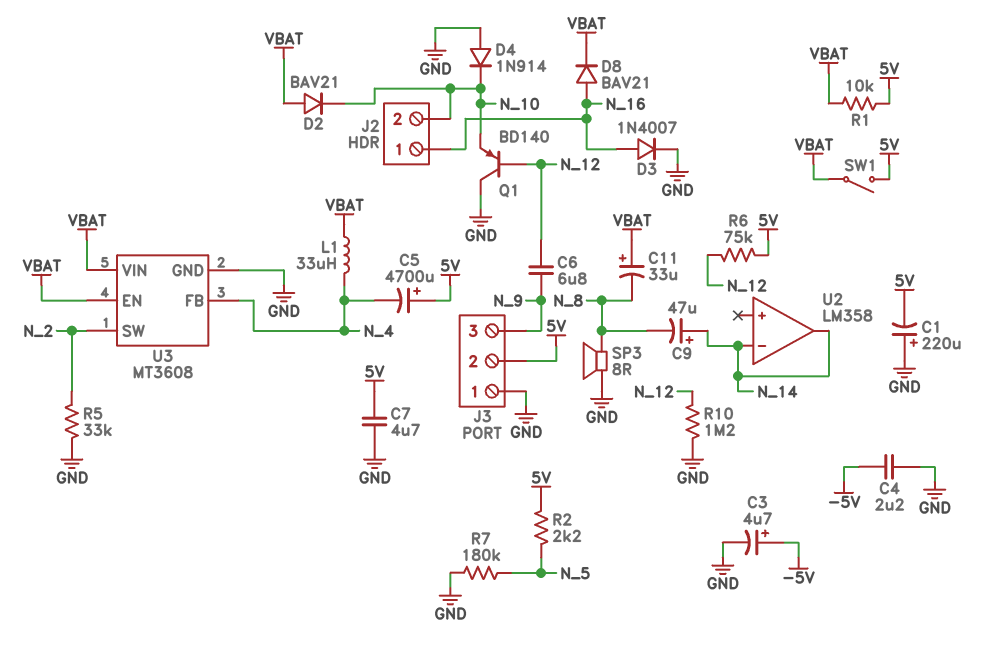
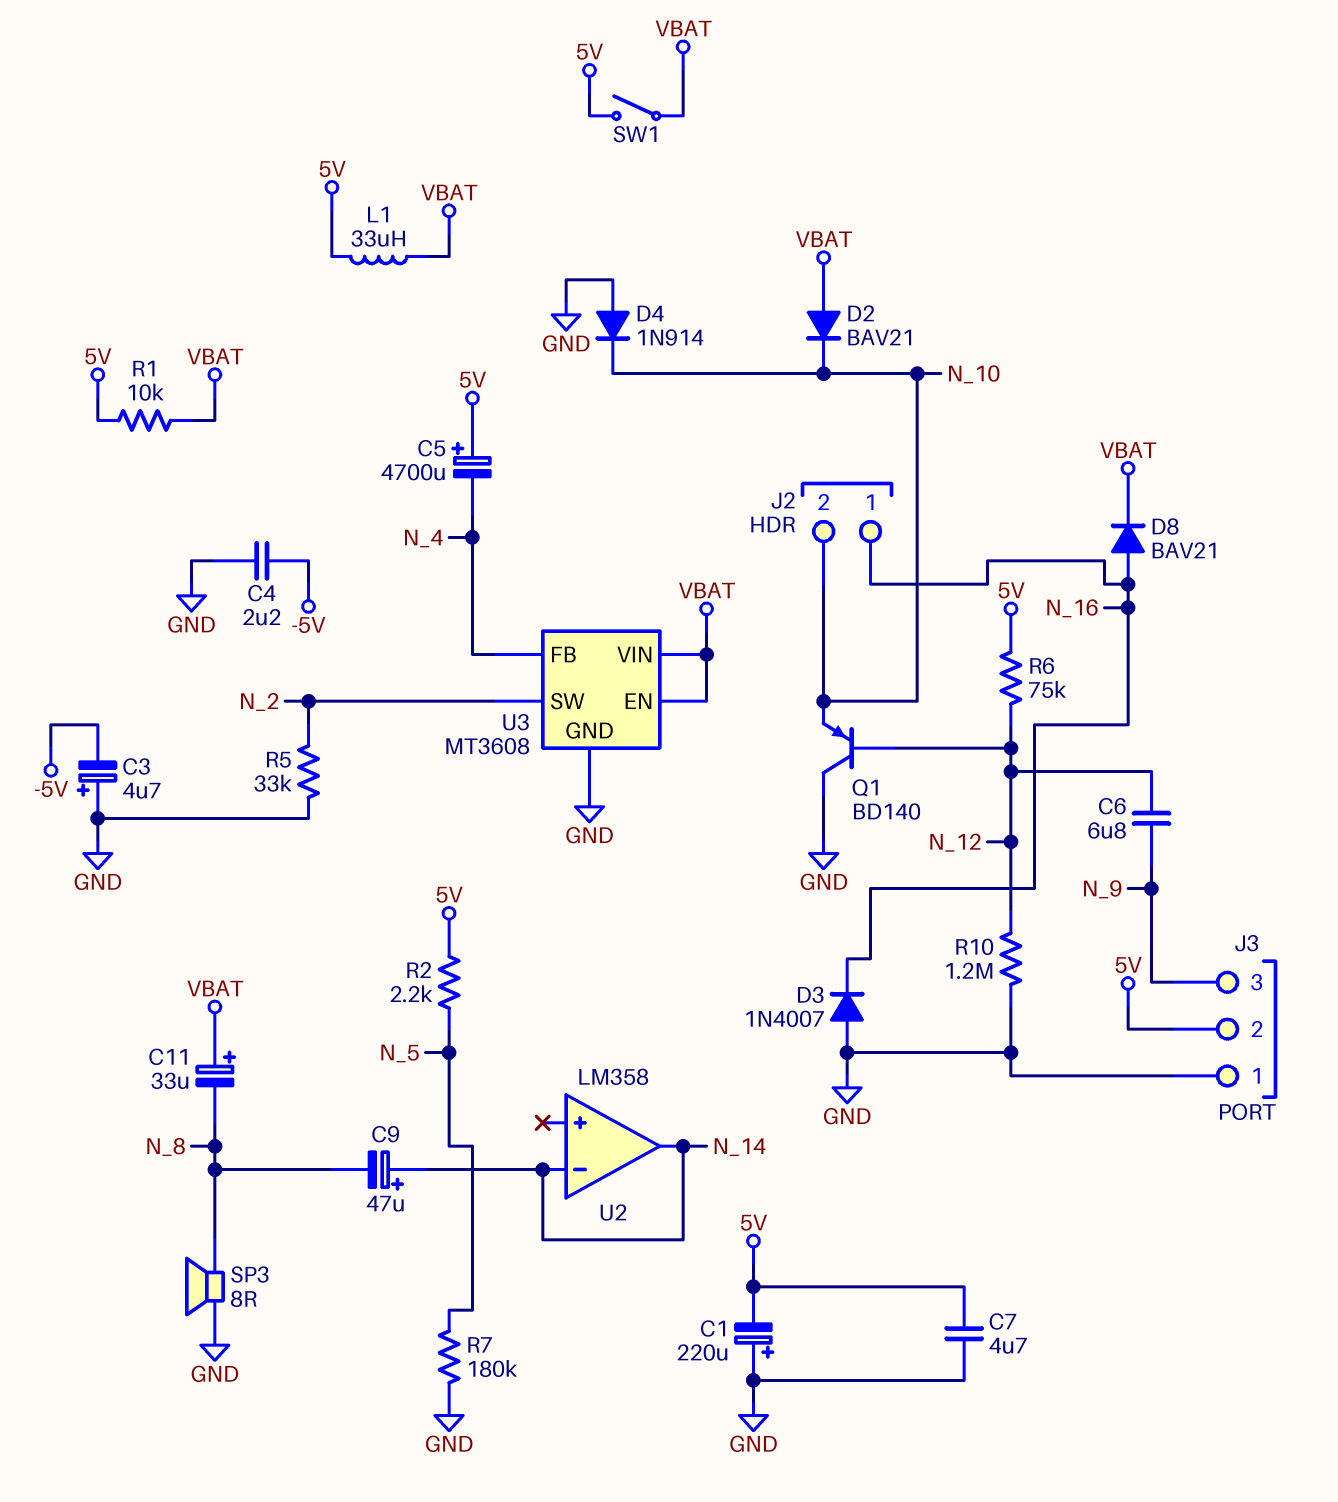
C3: 4.7uF (plus -5V, minus GND) -> 4.7uF (plus GND, minus -5V)
D3: diode 1N4007 (A N_16, K GND) -> diode 1N4007 (A GND, K N_16)
L1: 33uH (N_4, VBAT) -> 33uH (5V, VBAT)

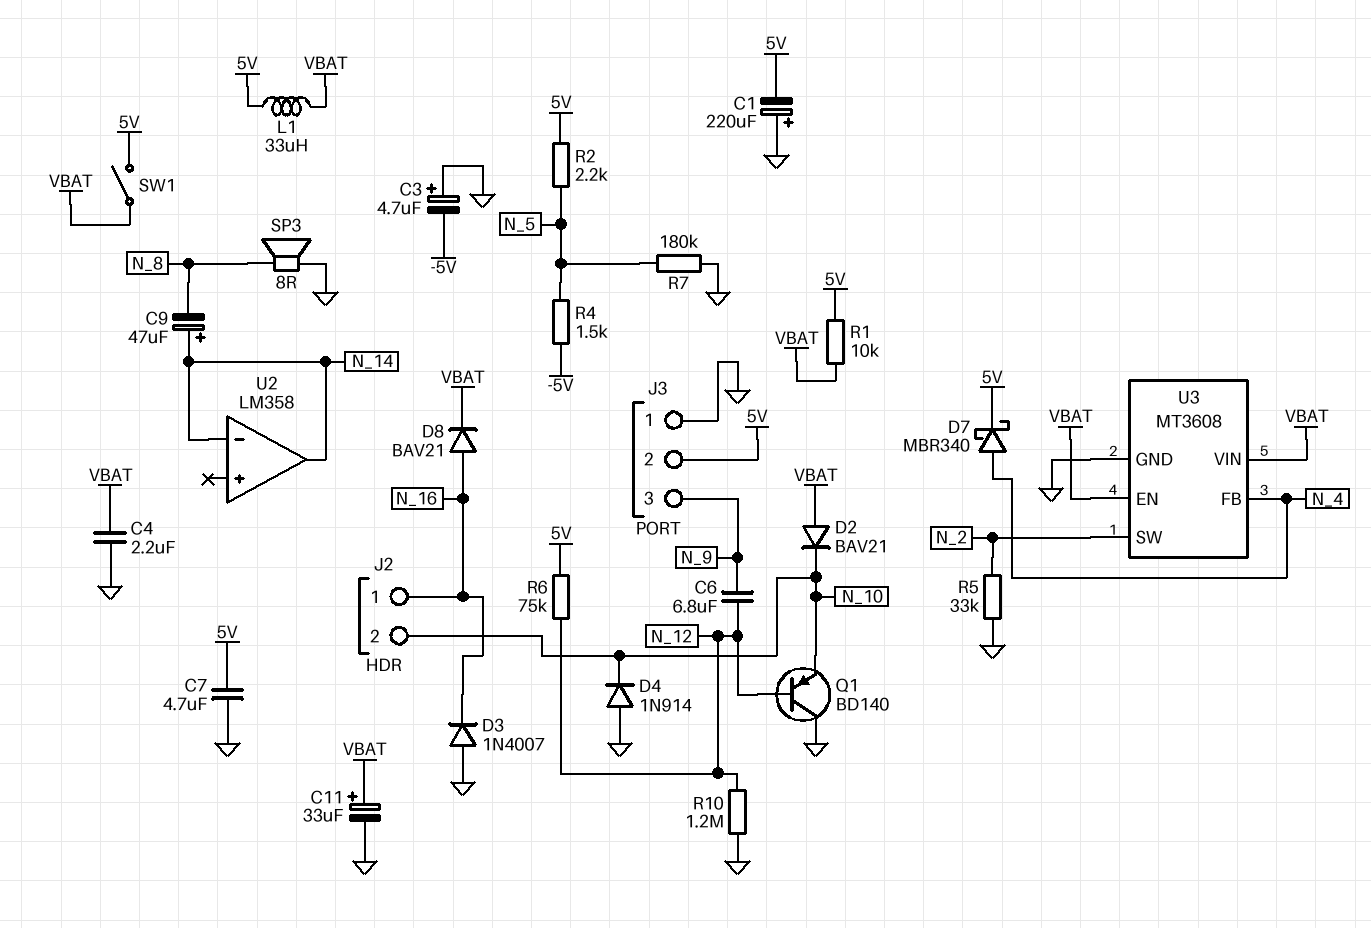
C4: 2.2uF (-5V, GND) -> 2.2uF (GND, VBAT)
C5: 4700uF (plus 5V, minus N_4) -> none
C11: 33uF (plus VBAT, minus N_8) -> 33uF (plus VBAT, minus GND)
D7: none -> schottky MBR340 (A N_4, K 5V)
R4: none -> 1.5k (-5V, N_5)

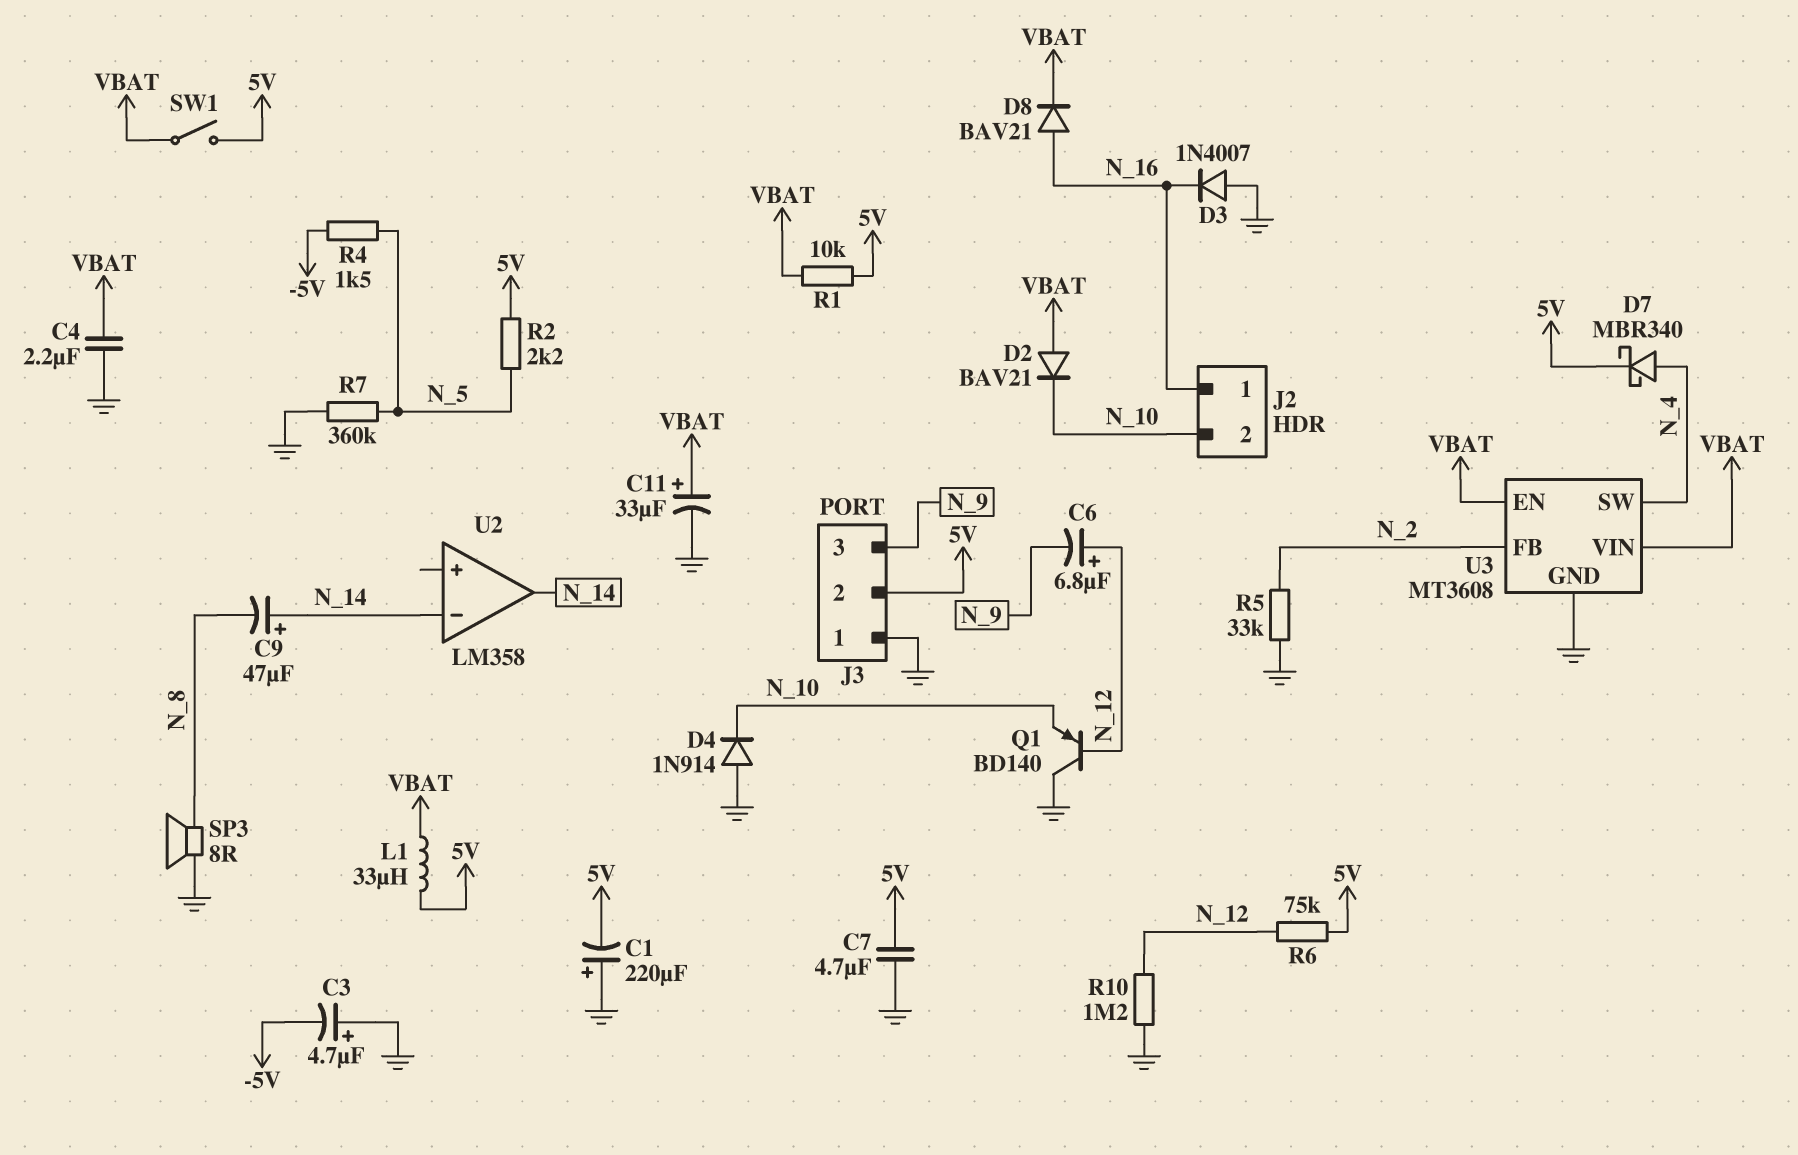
C6: 6.8uF (N_9, N_12) -> 6.8uF (plus N_12, minus N_9)
R7: 180k (GND, N_5) -> 360k (GND, N_5)
U3 pin FB: N_4 -> N_2
U3 pin SW: N_2 -> N_4

